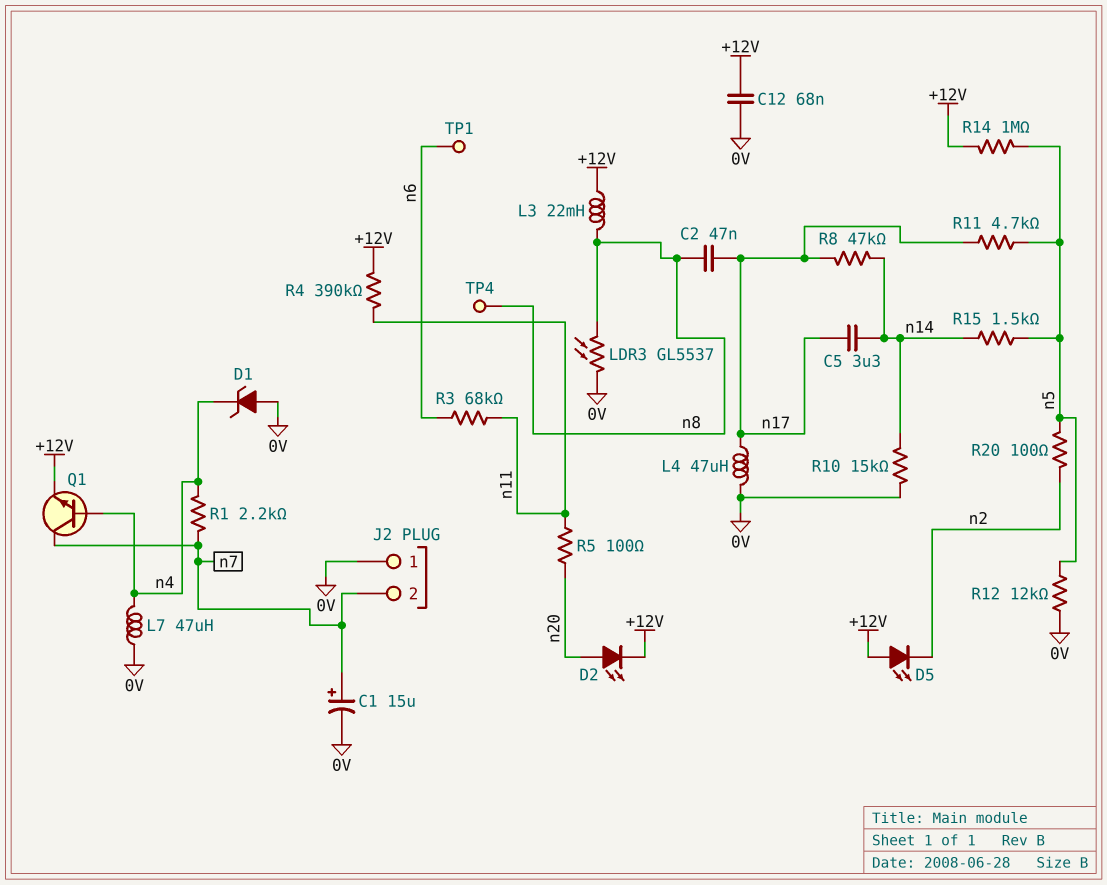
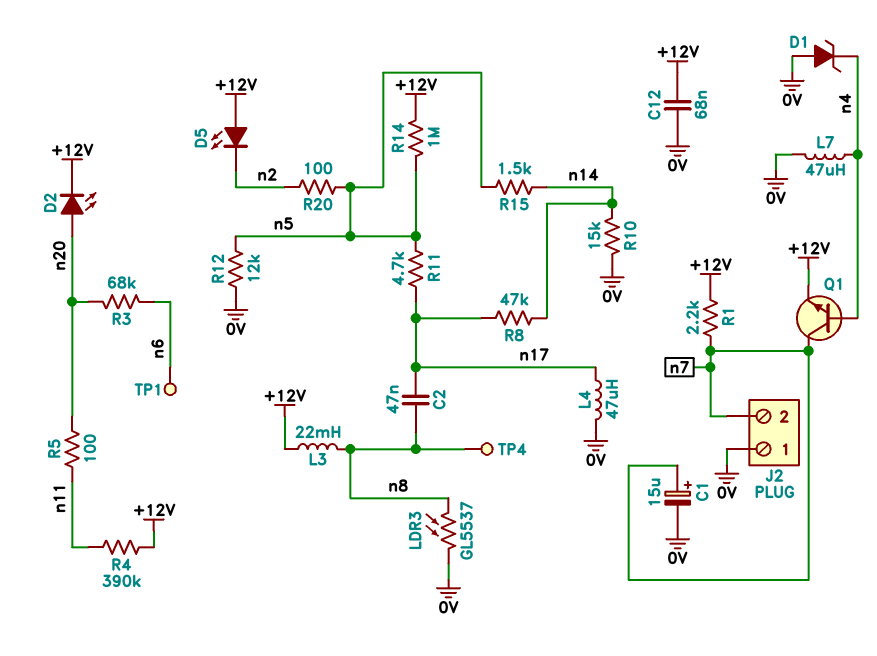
C5: 3.3uF (n14, n17) -> none
R1: 2.2k (n4, n7) -> 2.2k (+12V, n7)
R3: 68k (n6, n11) -> 68k (n6, n20)

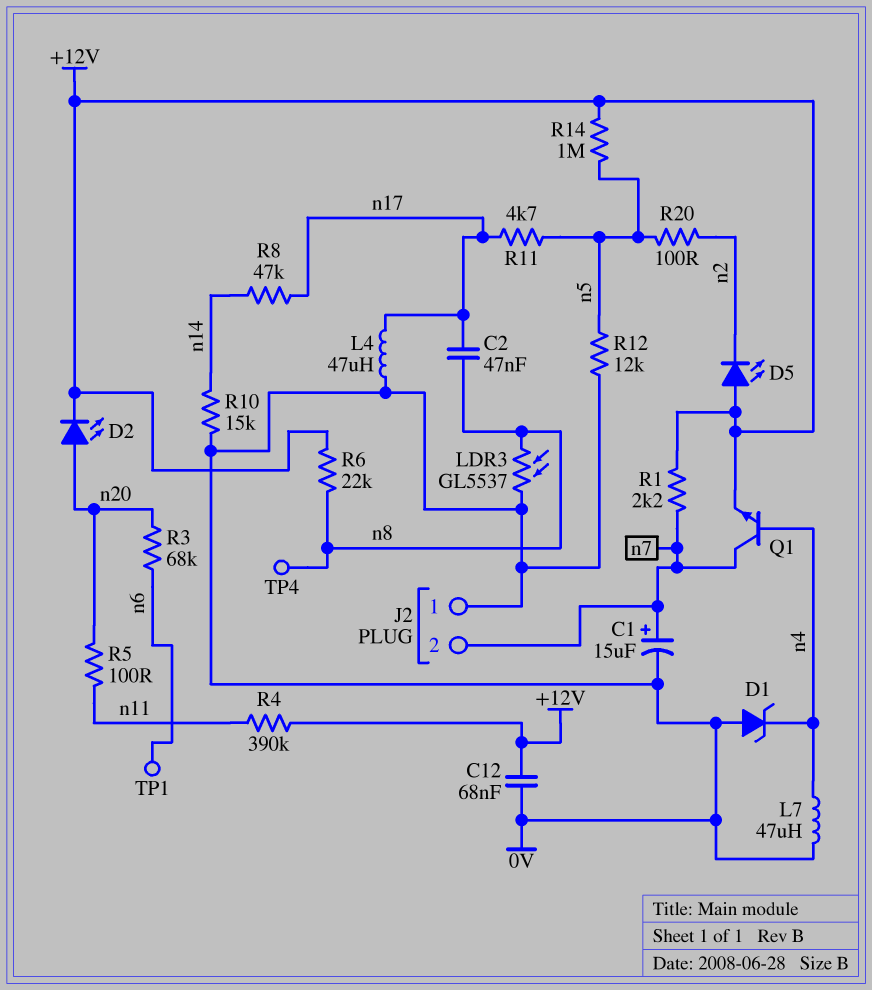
L3: 22mH (+12V, n8) -> none
R6: none -> 22k (+12V, n8)
R15: 1.5k (n5, n14) -> none

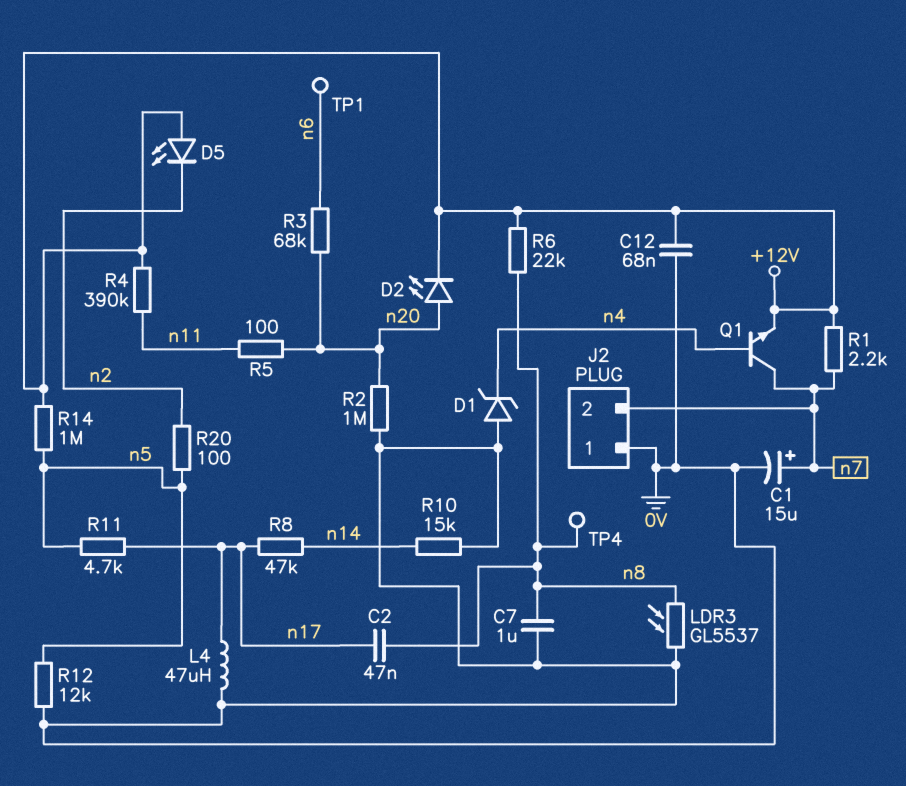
C7: none -> 1uF (0V, n8)
L7: 47uH (0V, n4) -> none
R2: none -> 1M (0V, n20)

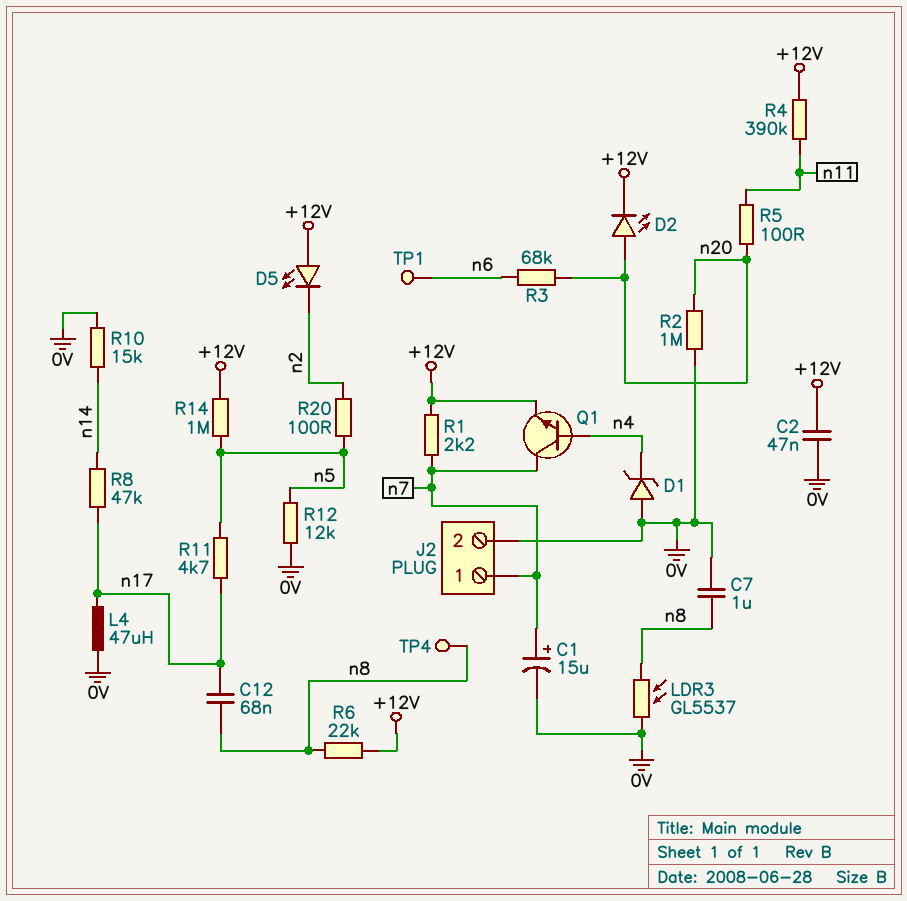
C2: 47nF (n8, n17) -> 47nF (+12V, 0V)
C12: 68nF (+12V, 0V) -> 68nF (n8, n17)
J2 pin 1: 0V -> n7
J2 pin 2: n7 -> 0V

